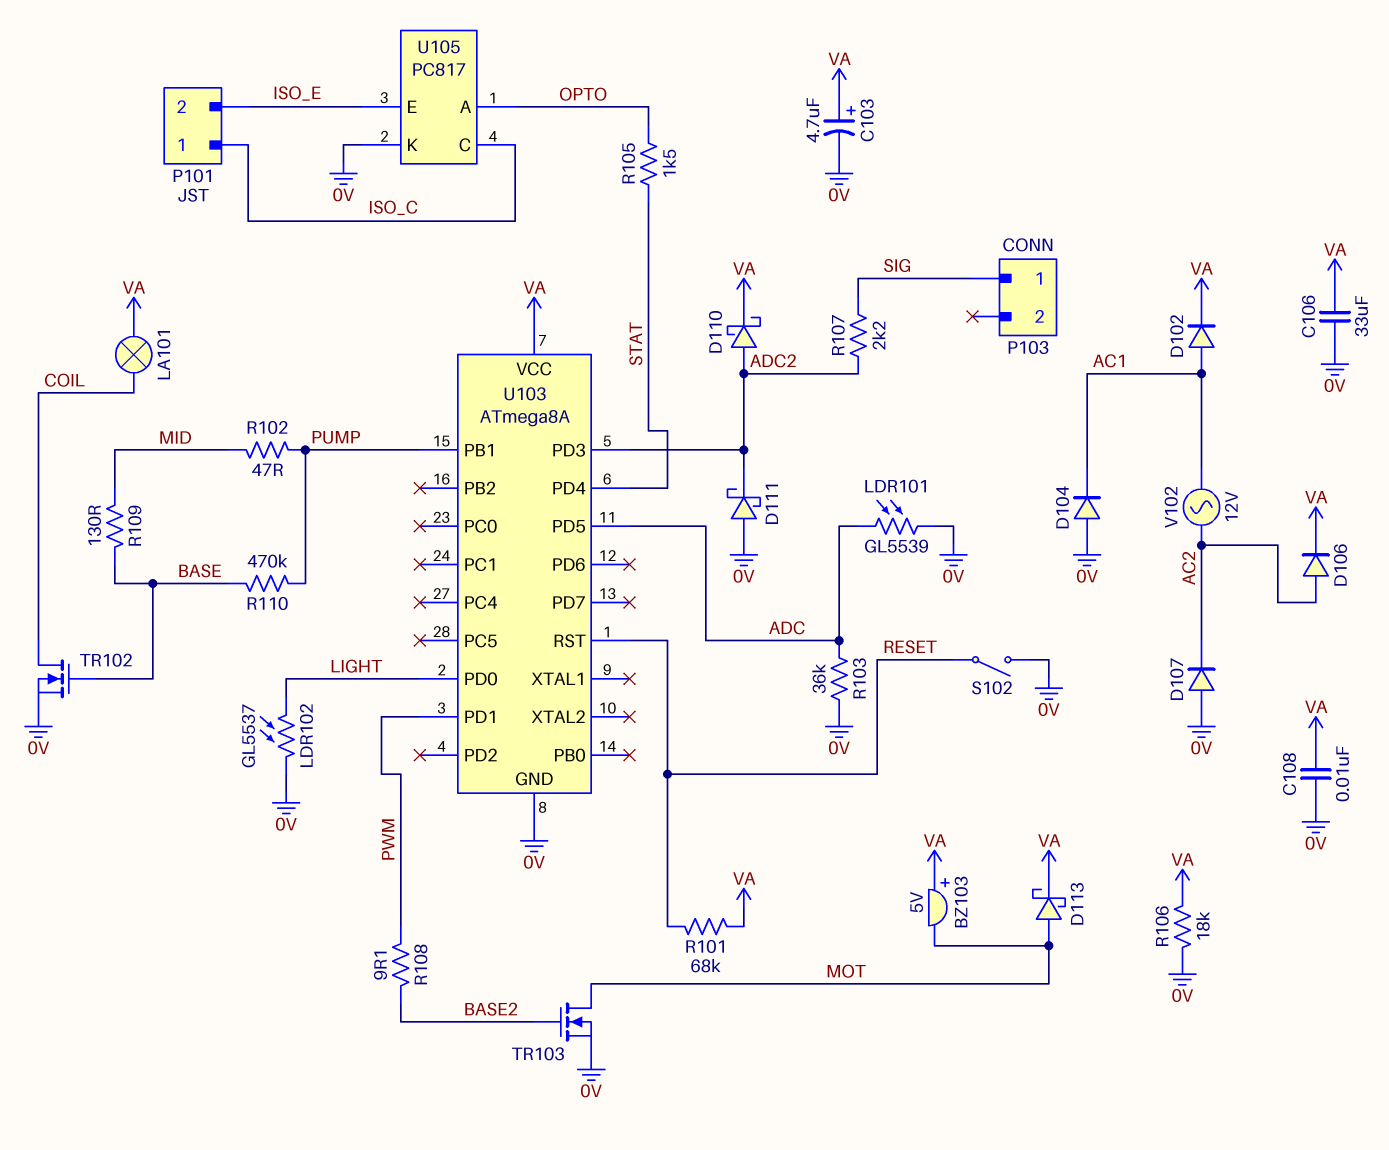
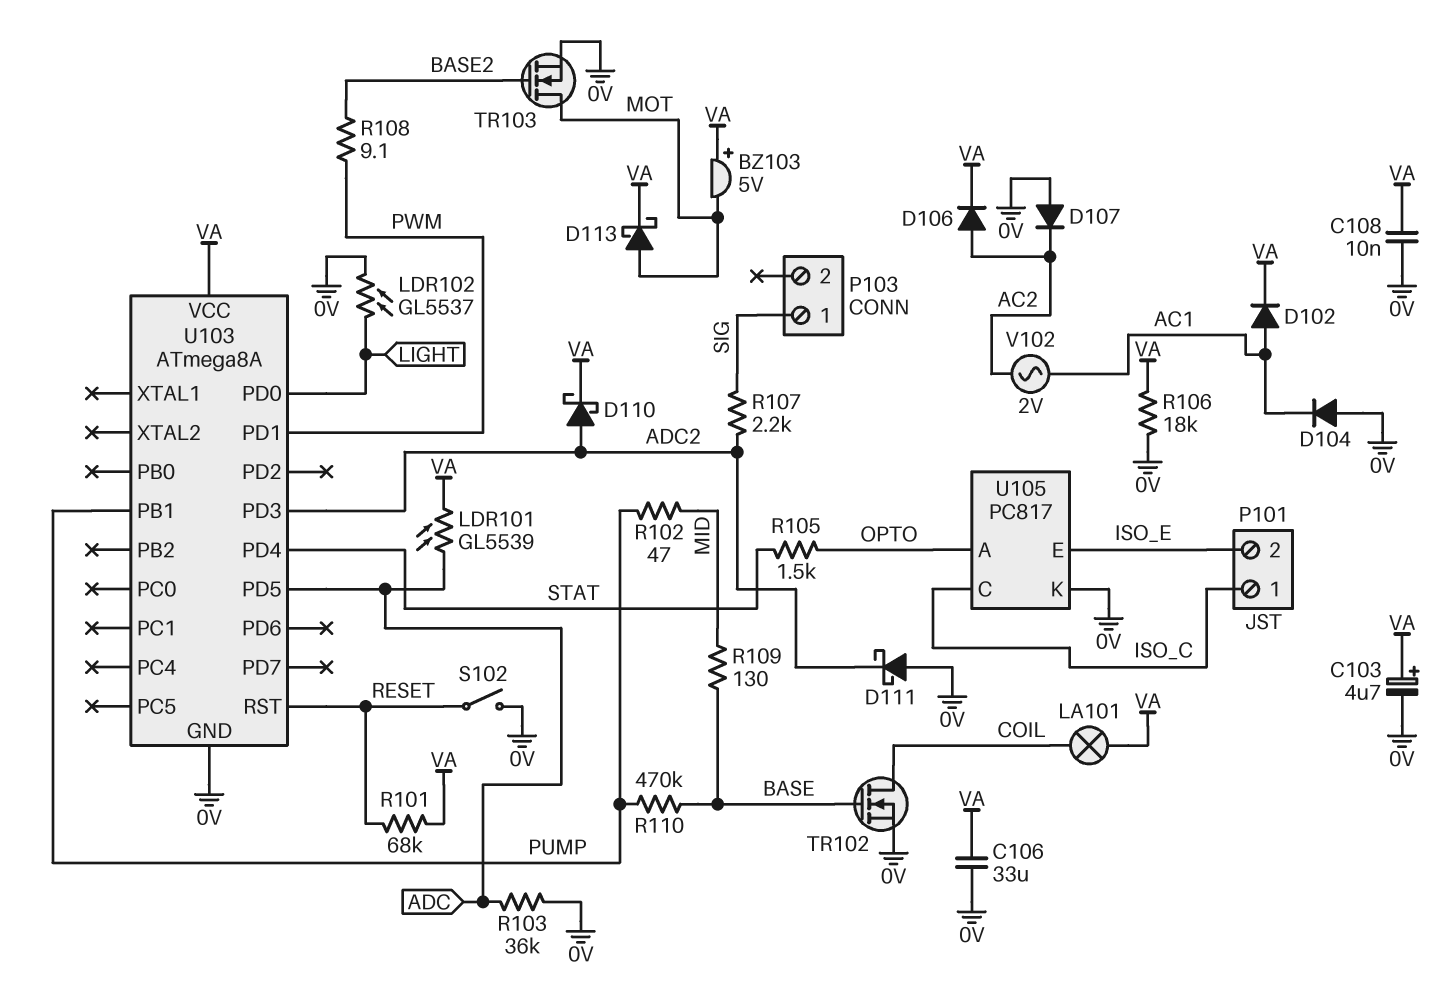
LDR101: GL5539 (0V, ADC) -> GL5539 (ADC, VA)
V102: AC 12V (AC1, AC2) -> AC 2V (AC1, AC2)

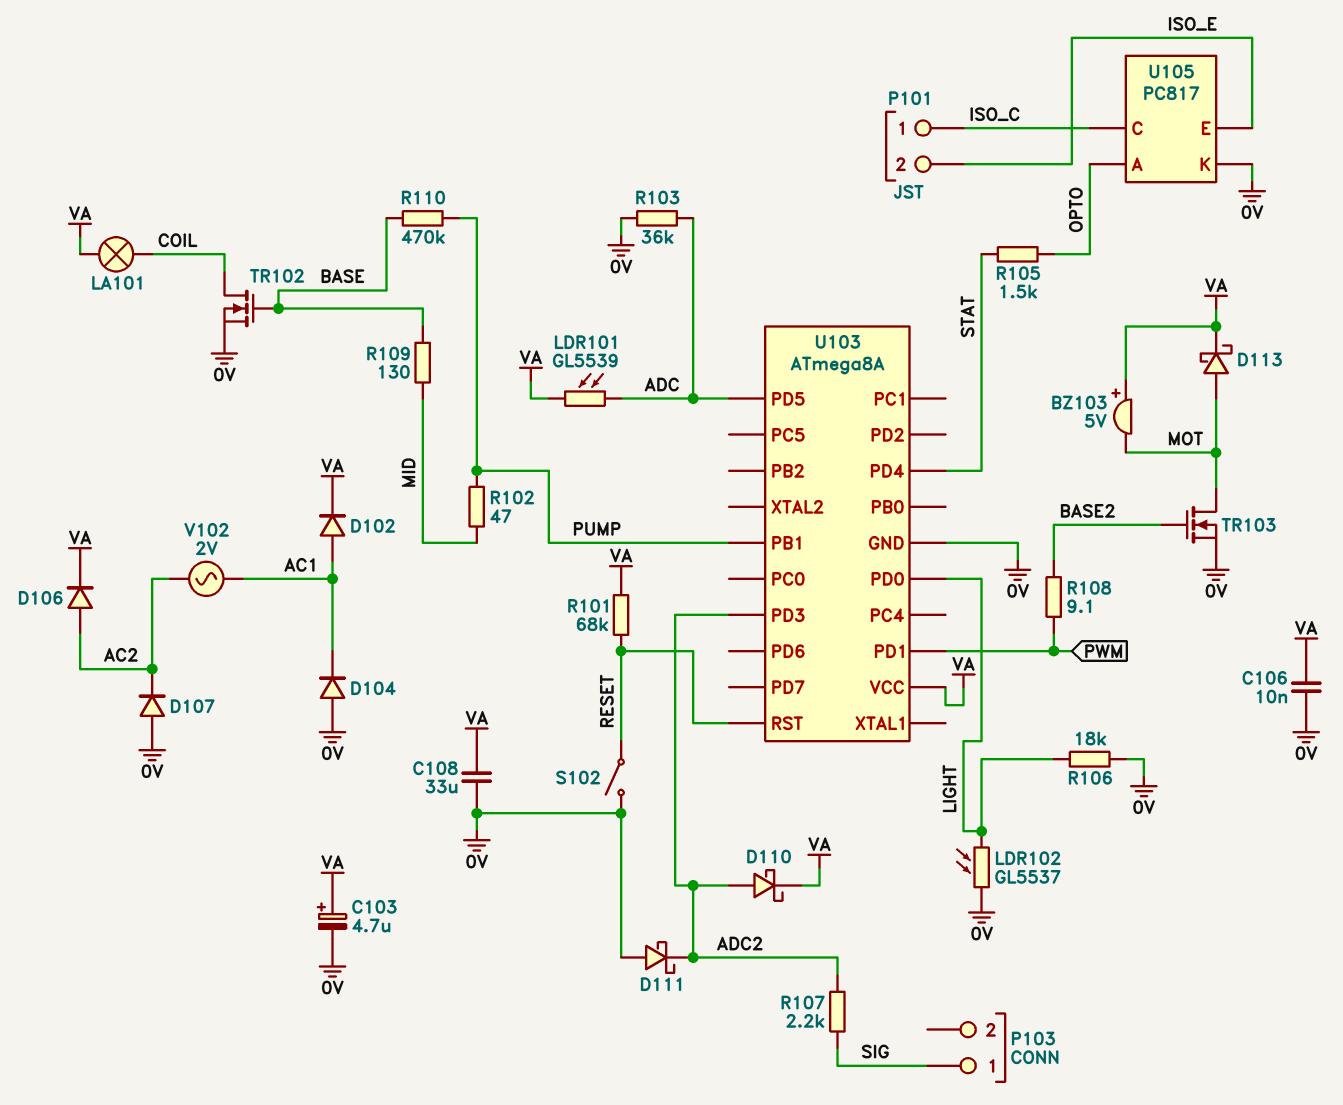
C106: 33uF (0V, VA) -> 10nF (0V, VA)
C108: 10nF (0V, VA) -> 33uF (0V, VA)
R106: 18k (0V, VA) -> 18k (0V, LIGHT)

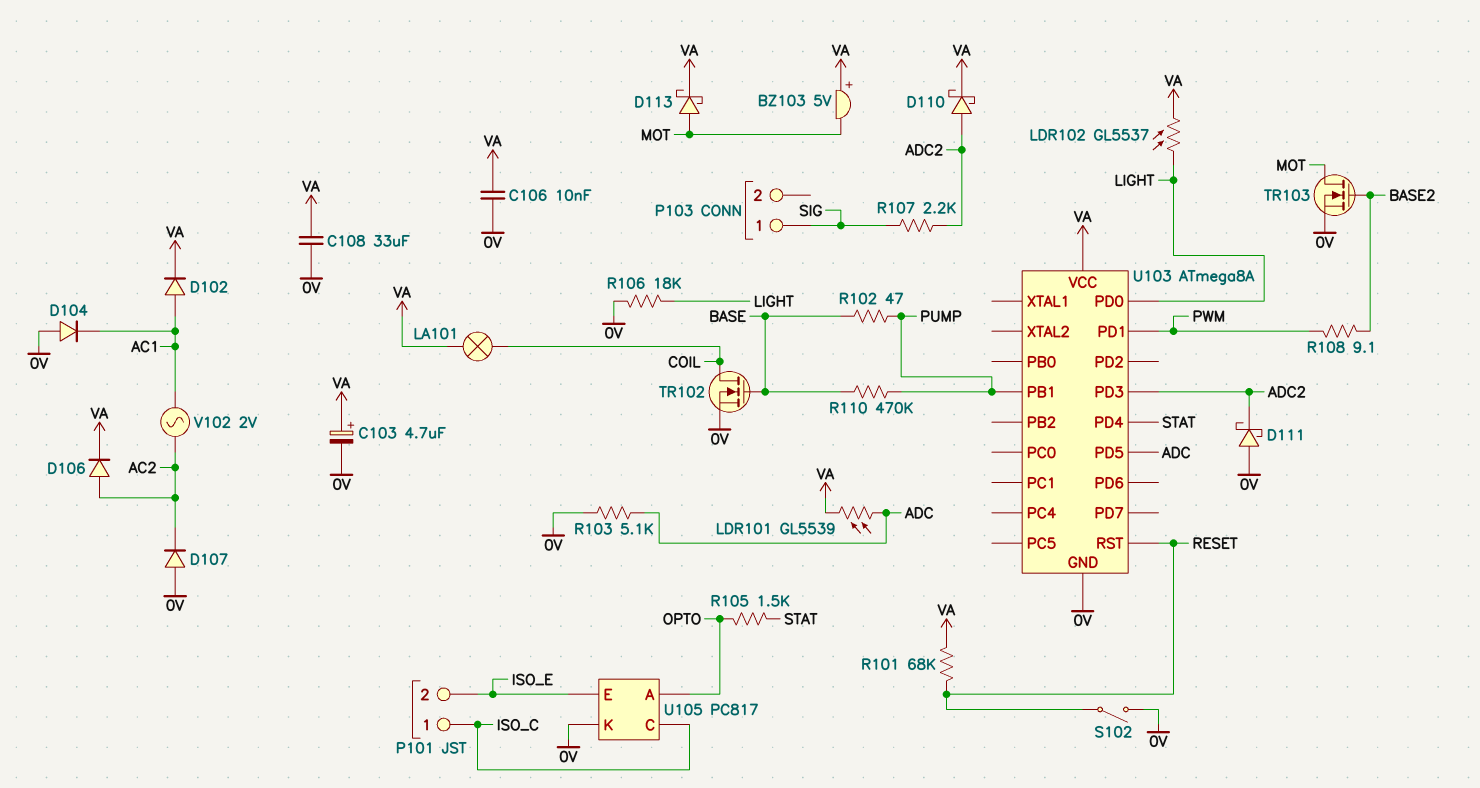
LDR102: GL5537 (0V, LIGHT) -> GL5537 (LIGHT, VA)
R102: 47 (MID, PUMP) -> 47 (BASE, PUMP)
R103: 36k (0V, ADC) -> 5.1k (0V, ADC)
R109: 130 (BASE, MID) -> none

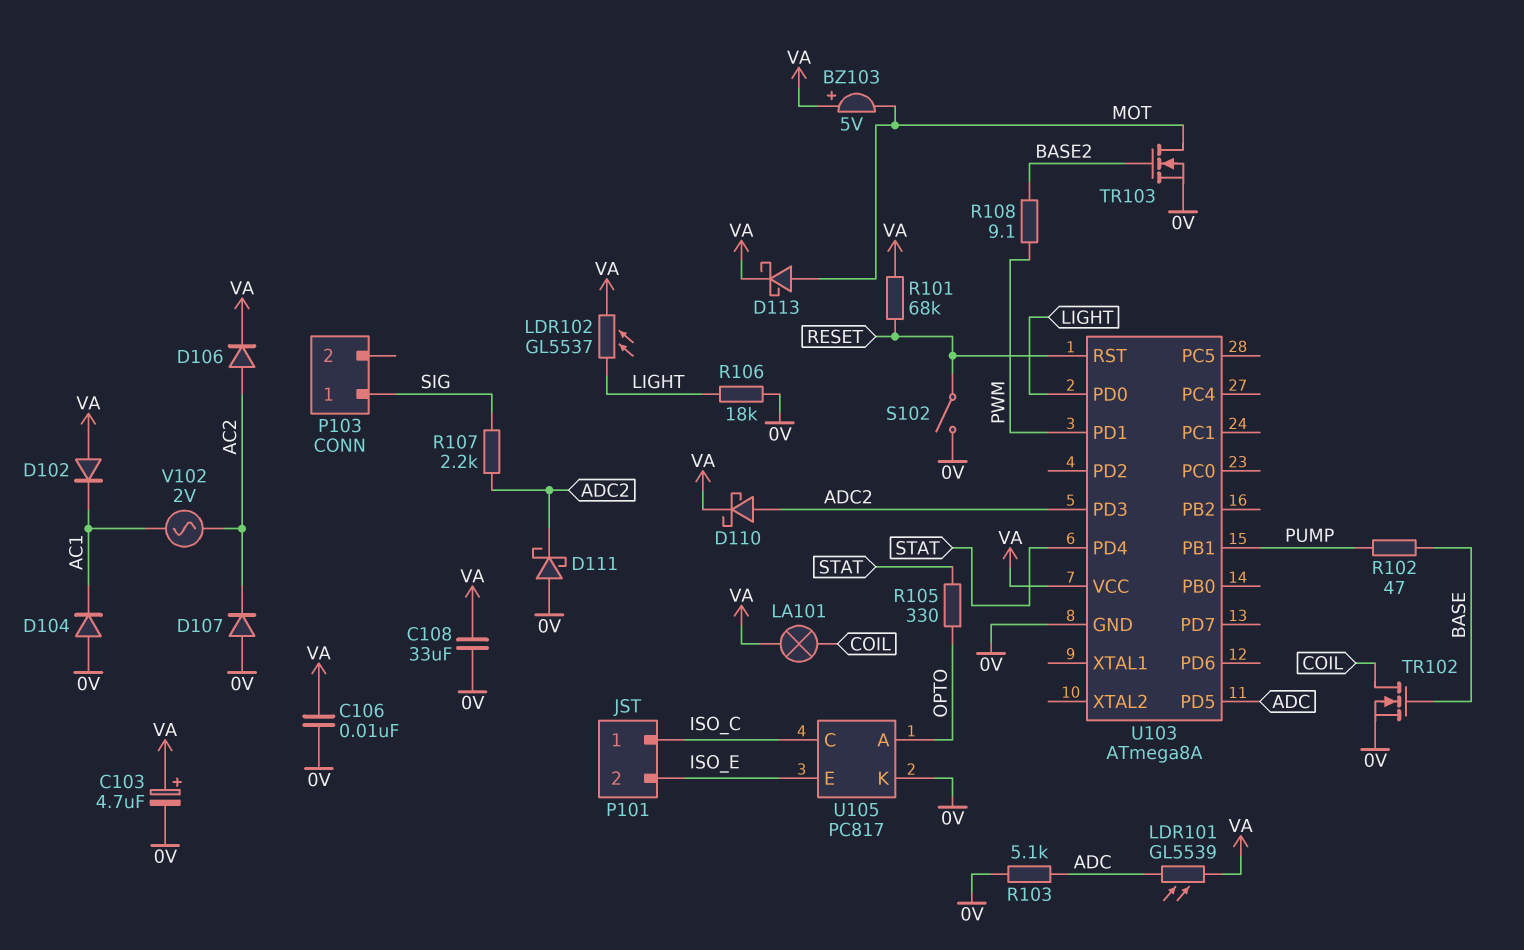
D102: diode (A AC1, K VA) -> diode (A VA, K AC1)
R105: 1.5k (OPTO, STAT) -> 330 (OPTO, STAT)
R110: 470k (BASE, PUMP) -> none

